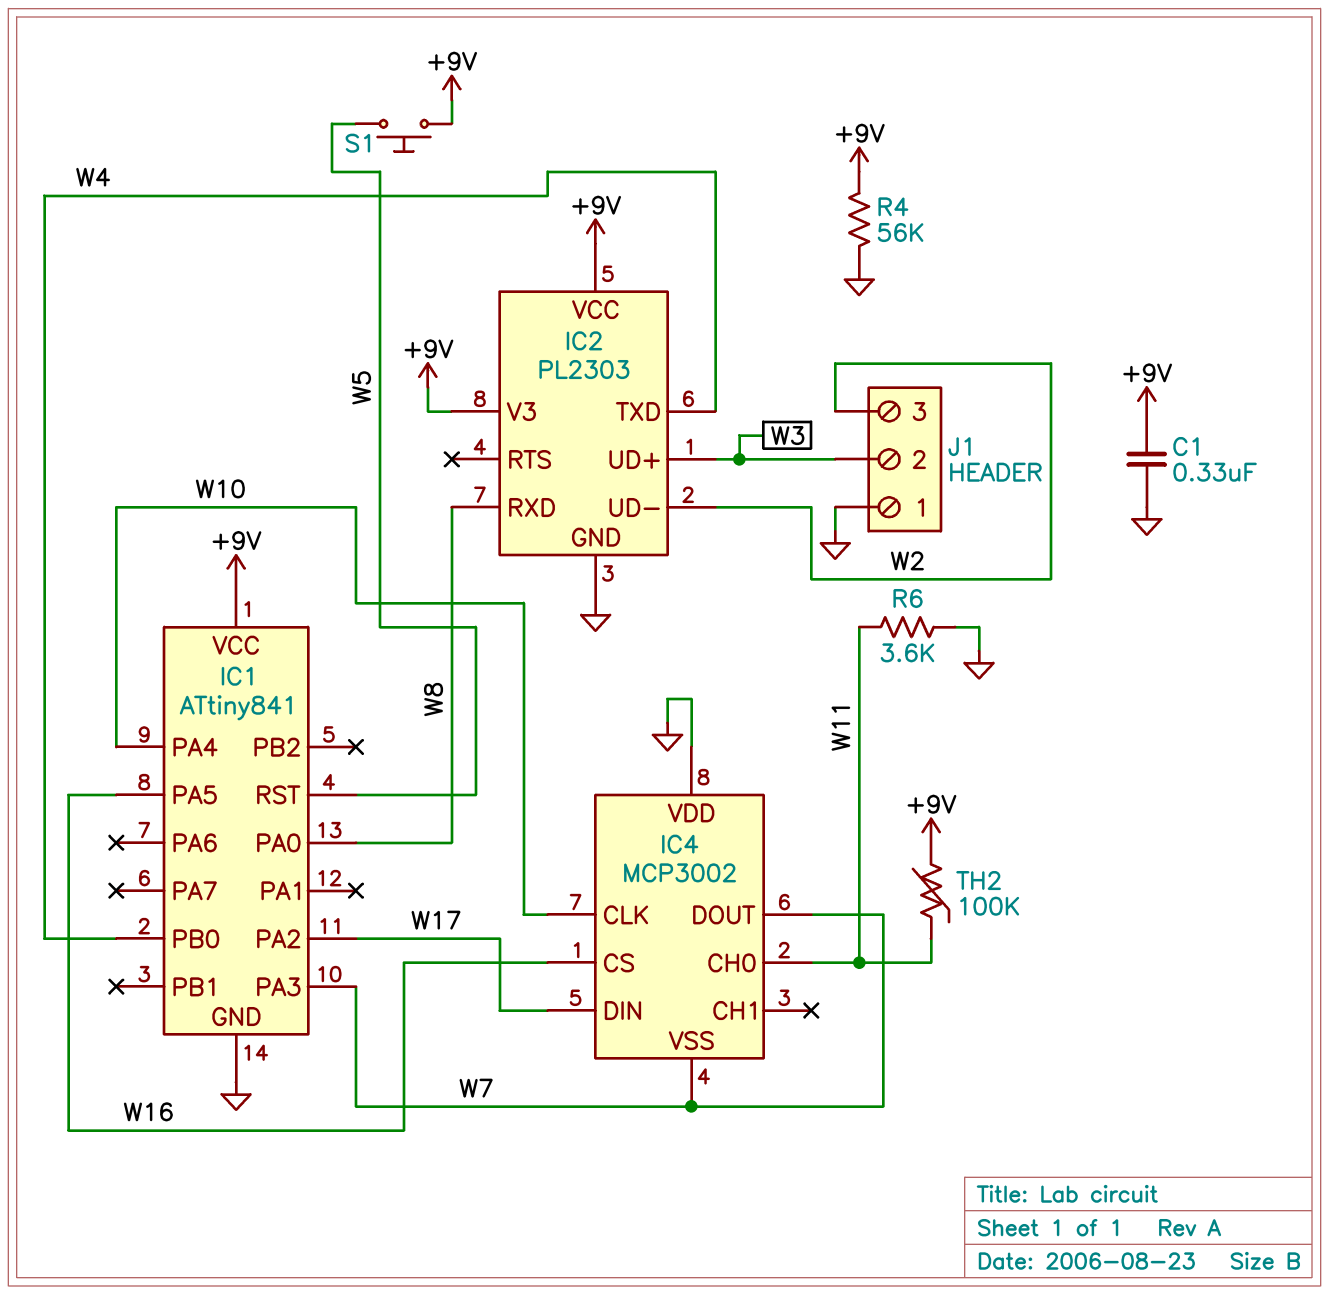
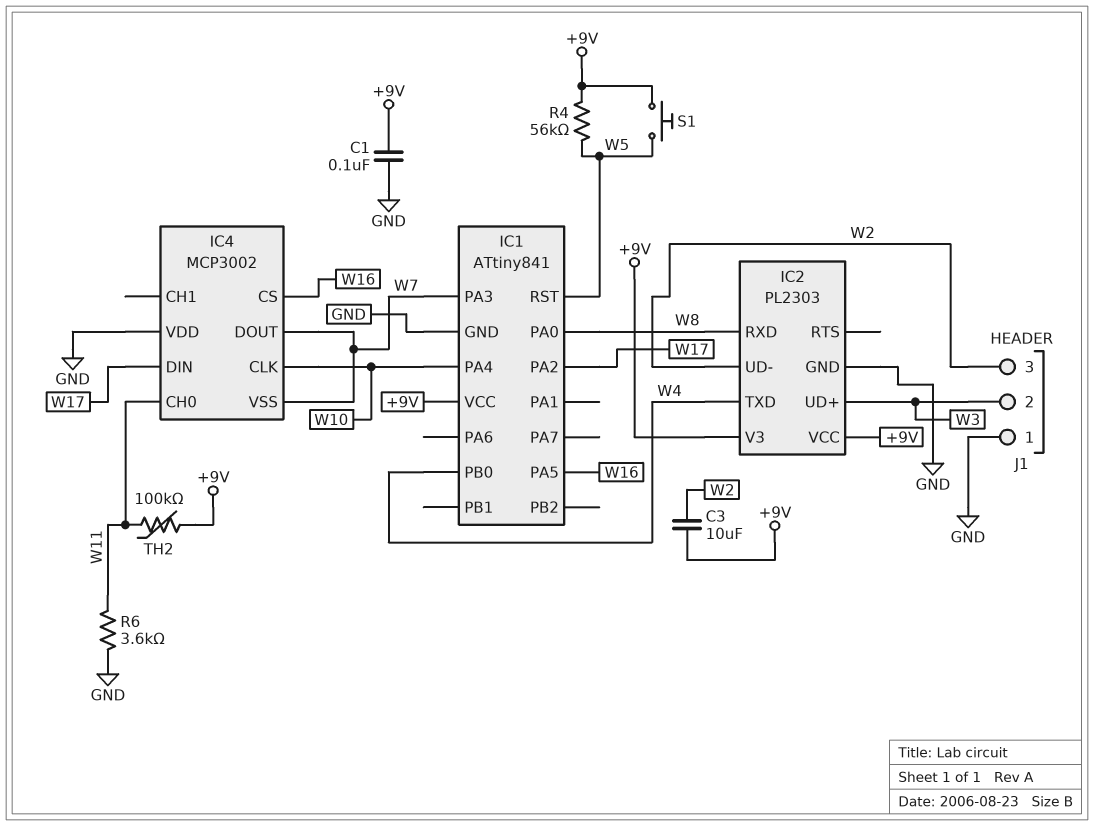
C1: 330nF (+9V, GND) -> 100nF (+9V, GND)
C3: none -> 10uF (+9V, W2)
R4: 56k (+9V, GND) -> 56k (+9V, W5)

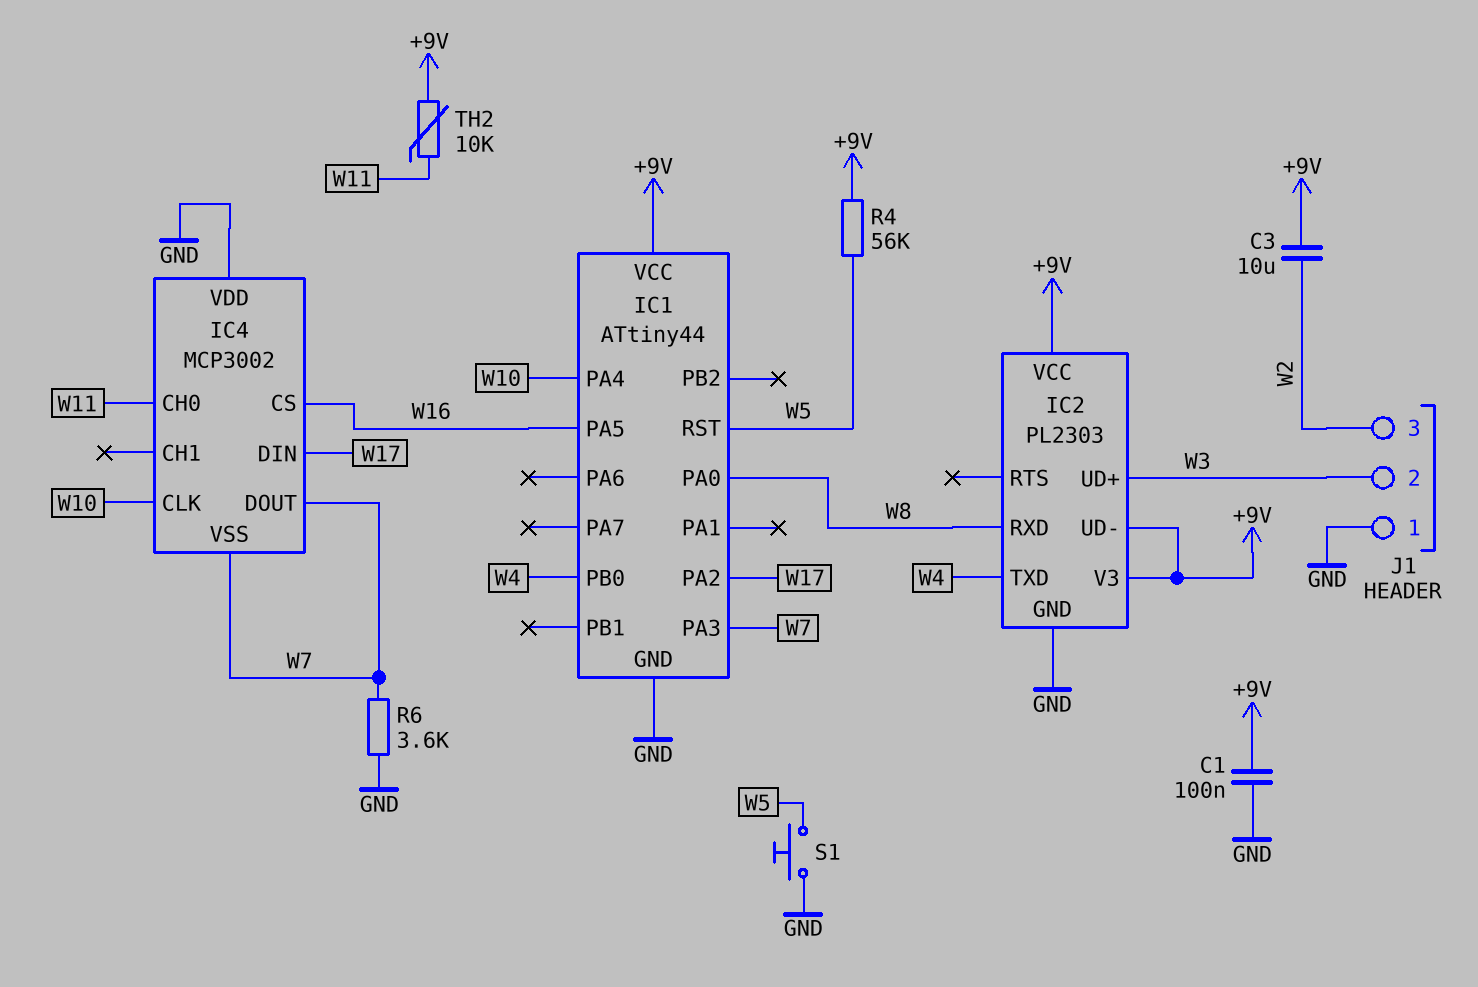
IC1: ATtiny841 -> ATtiny44
IC2 pin UD-: W2 -> +9V
R6: 3.6k (GND, W11) -> 3.6k (GND, W7)
S1: button (+9V, W5) -> button (GND, W5)
TH2: 100k (+9V, W11) -> 10k (+9V, W11)

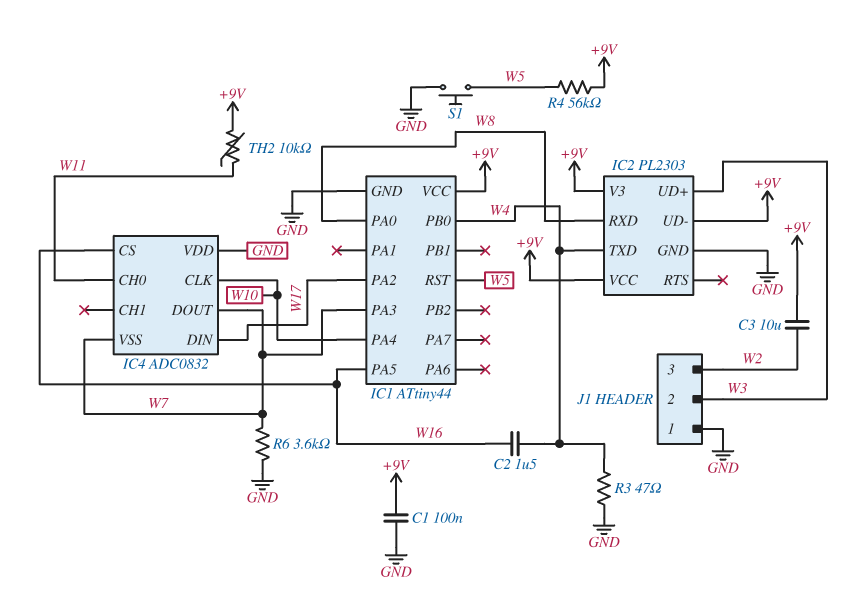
C2: none -> 1.5uF (W4, W16)
IC4: MCP3002 -> ADC0832
R3: none -> 47 (GND, W4)

